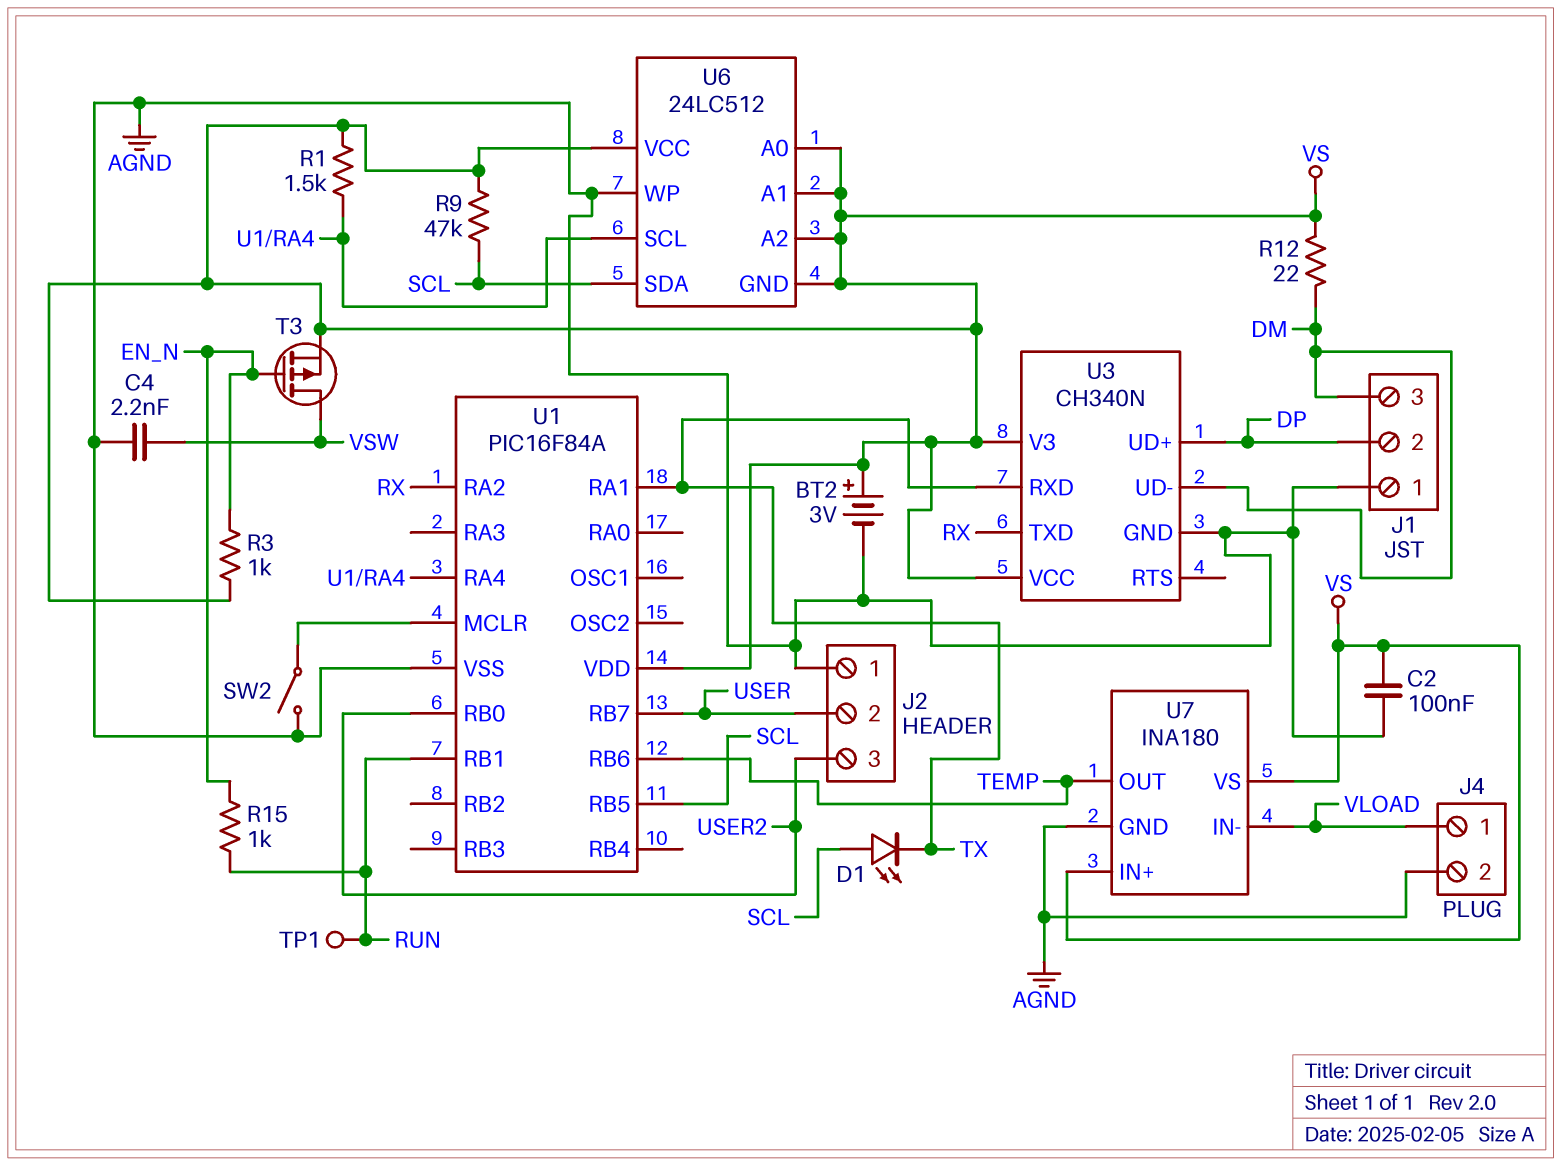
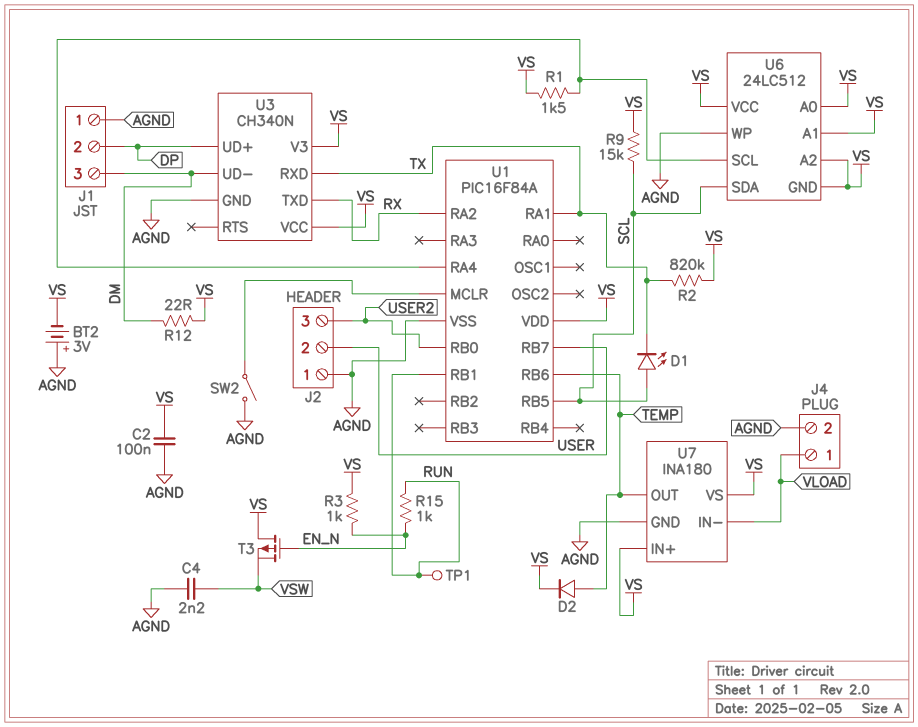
BT2: 3V (plus VS, minus AGND) -> 3V (plus AGND, minus VS)
D2: none -> diode (A TEMP, K VS)
R2: none -> 820k (TX, VS)
R9: 47k (SCL, VS) -> 15k (SCL, VS)
T3: PMOS (G EN_N, D VSW, S VS) -> PMOS (G EN_N, D VS, S VSW)

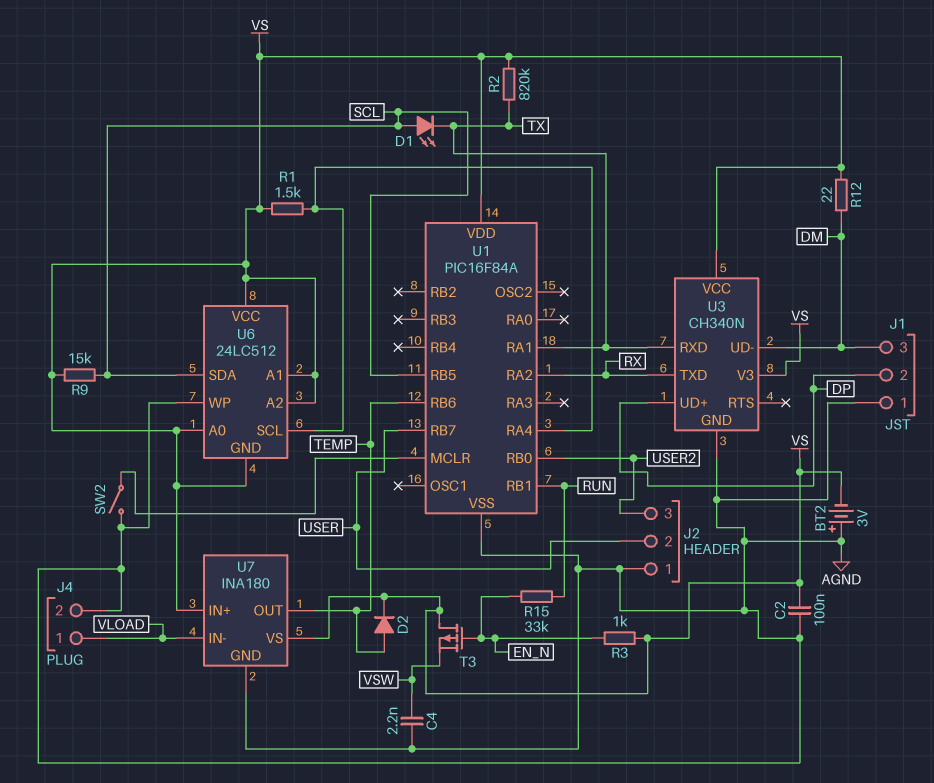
R15: 1k (EN_N, RUN) -> 33k (EN_N, RUN)
TP1: test point (RUN) -> none

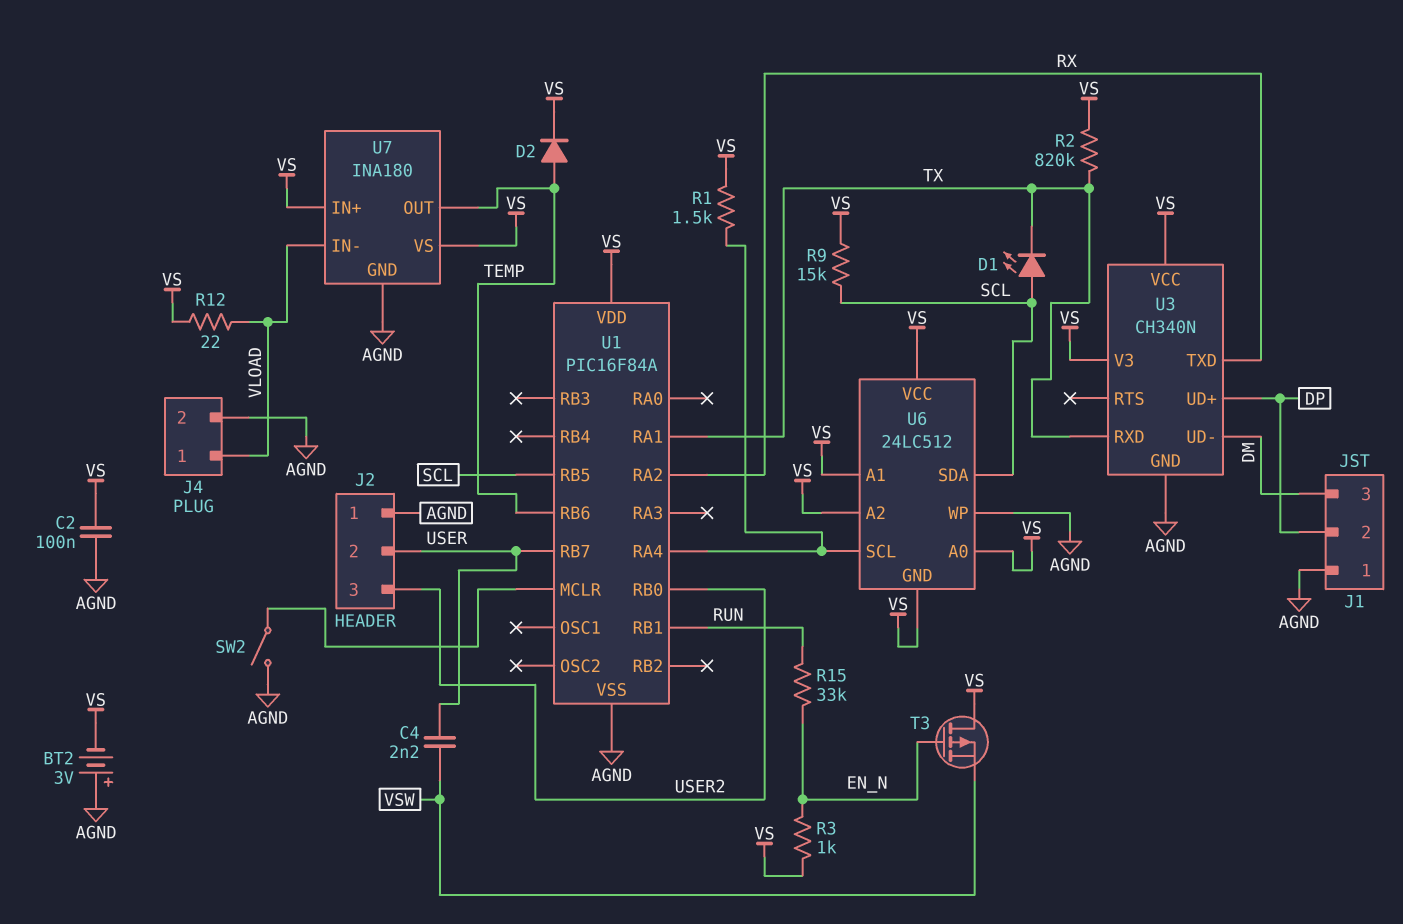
C4: 2.2nF (AGND, VSW) -> 2.2nF (USER, VSW)
R12: 22 (DM, VS) -> 22 (VLOAD, VS)

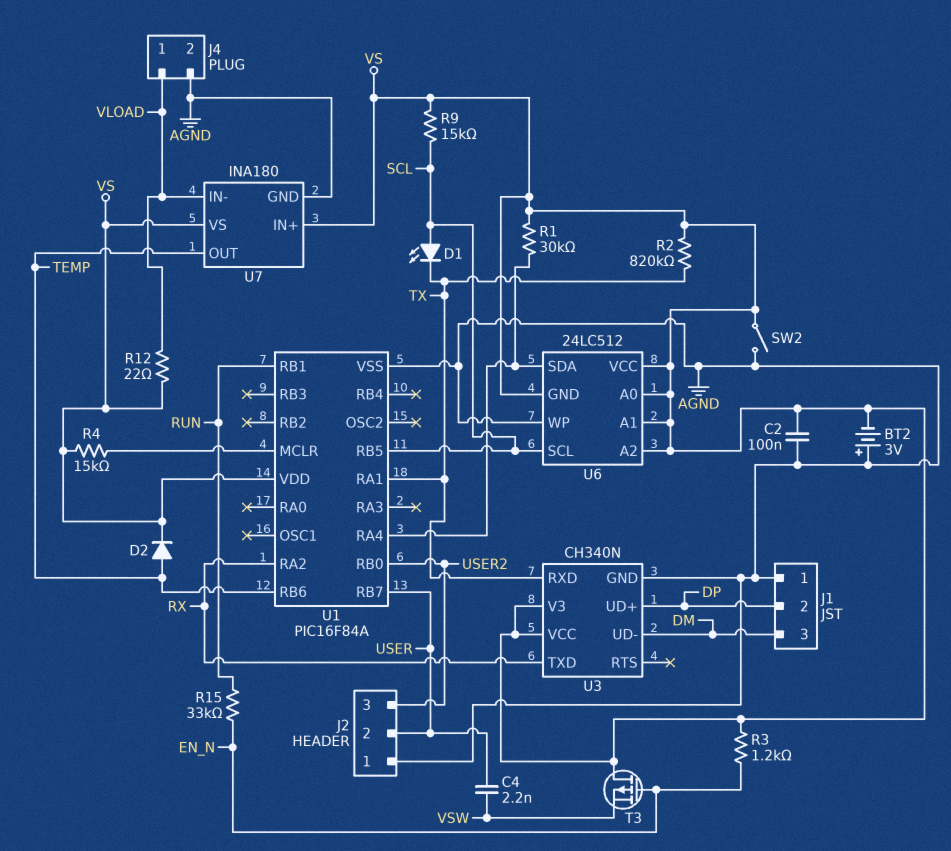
R1: 1.5k (U1/RA4, VS) -> 30k (U1/RA4, VS)
R3: 1k (EN_N, VS) -> 1.2k (EN_N, VS)
R4: none -> 15k (U1/MCLR, VS)
SW2: switch (AGND, U1/MCLR) -> switch (AGND, VS)
U6 pin SCL: U1/RA4 -> SCL
U6 pin SDA: SCL -> U1/RA4

